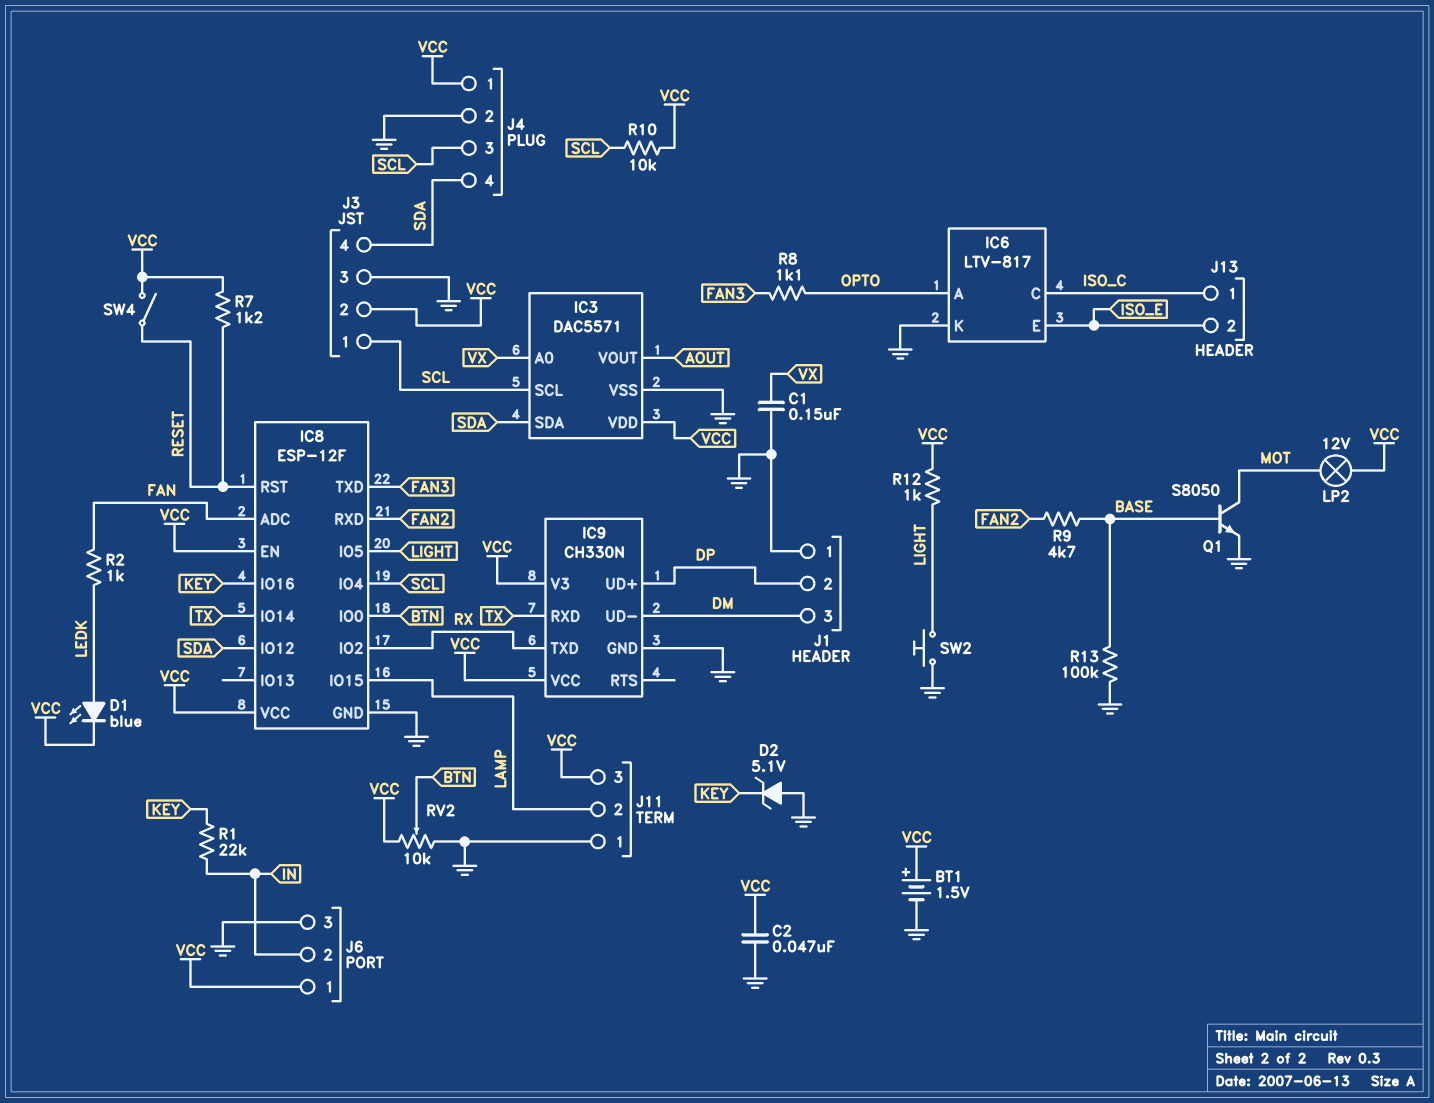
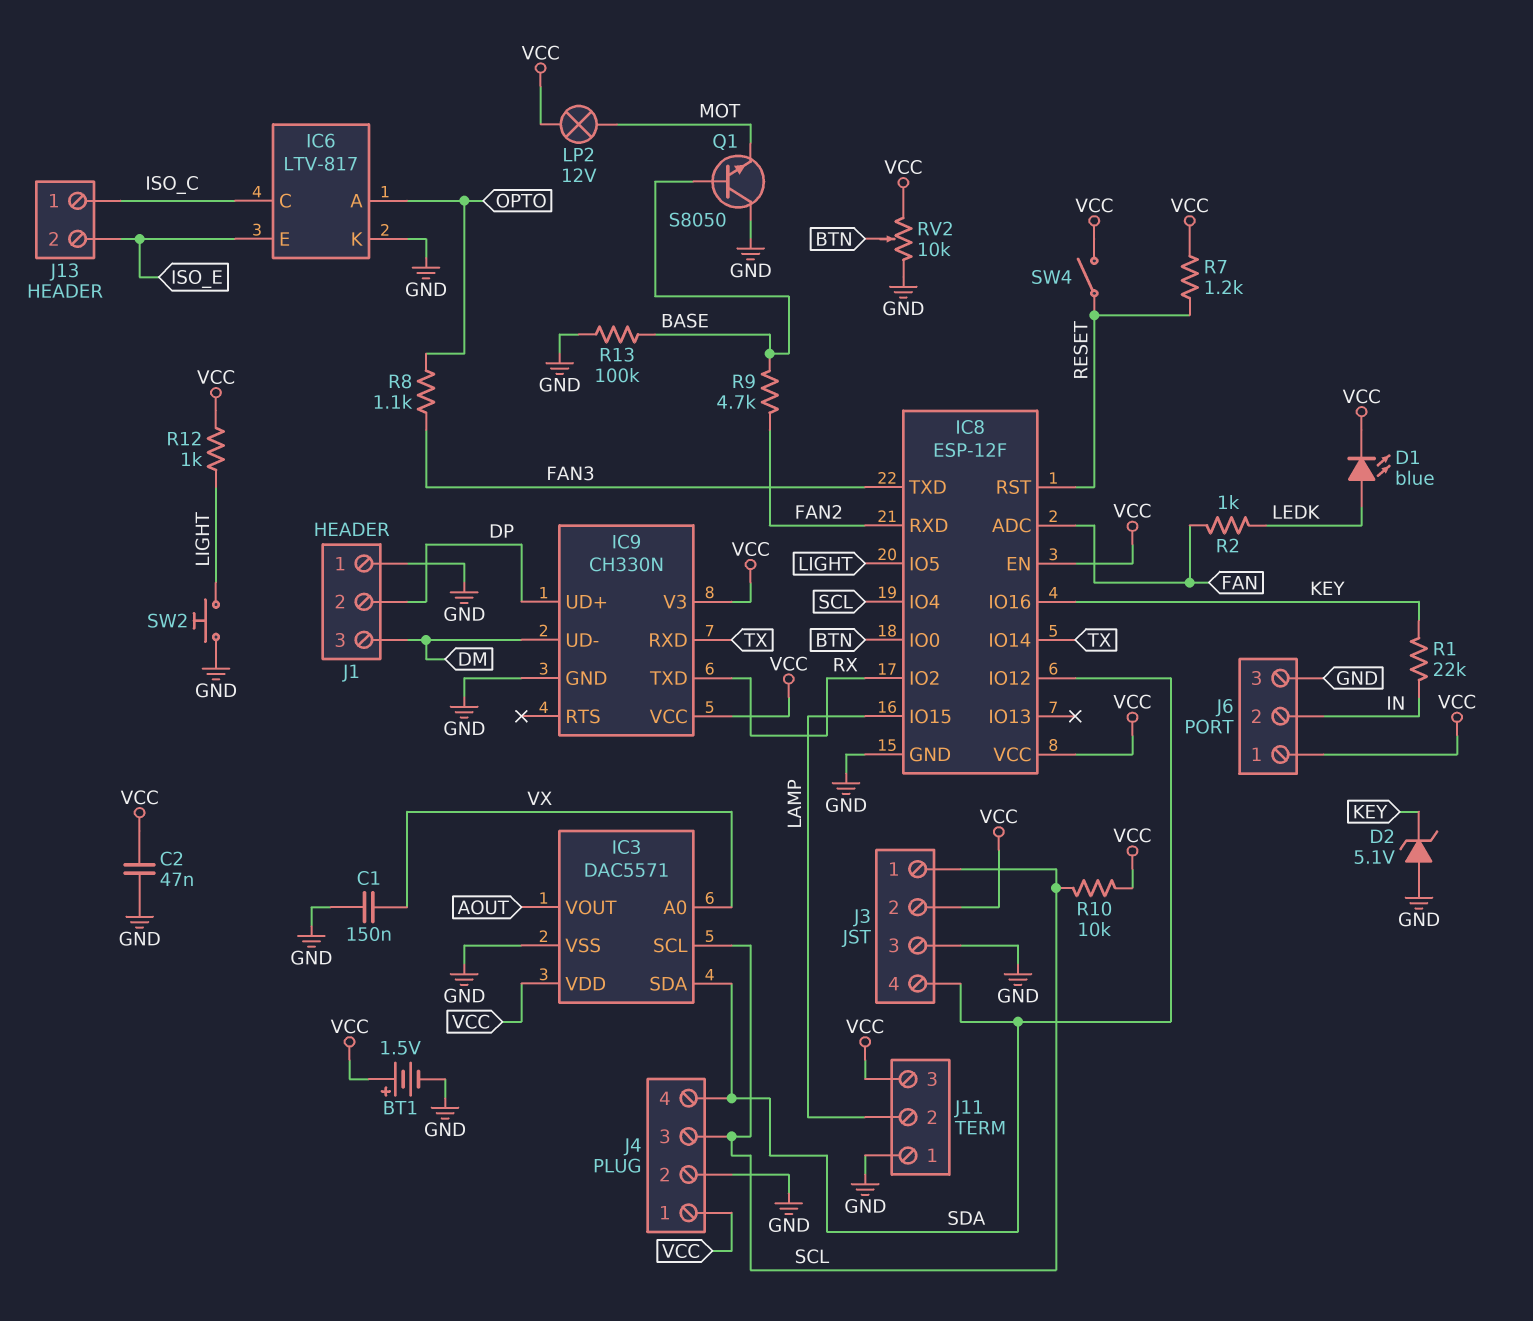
Q1: NPN S8050 (B BASE, C MOT, E GND) -> NPN S8050 (B BASE, C GND, E MOT)

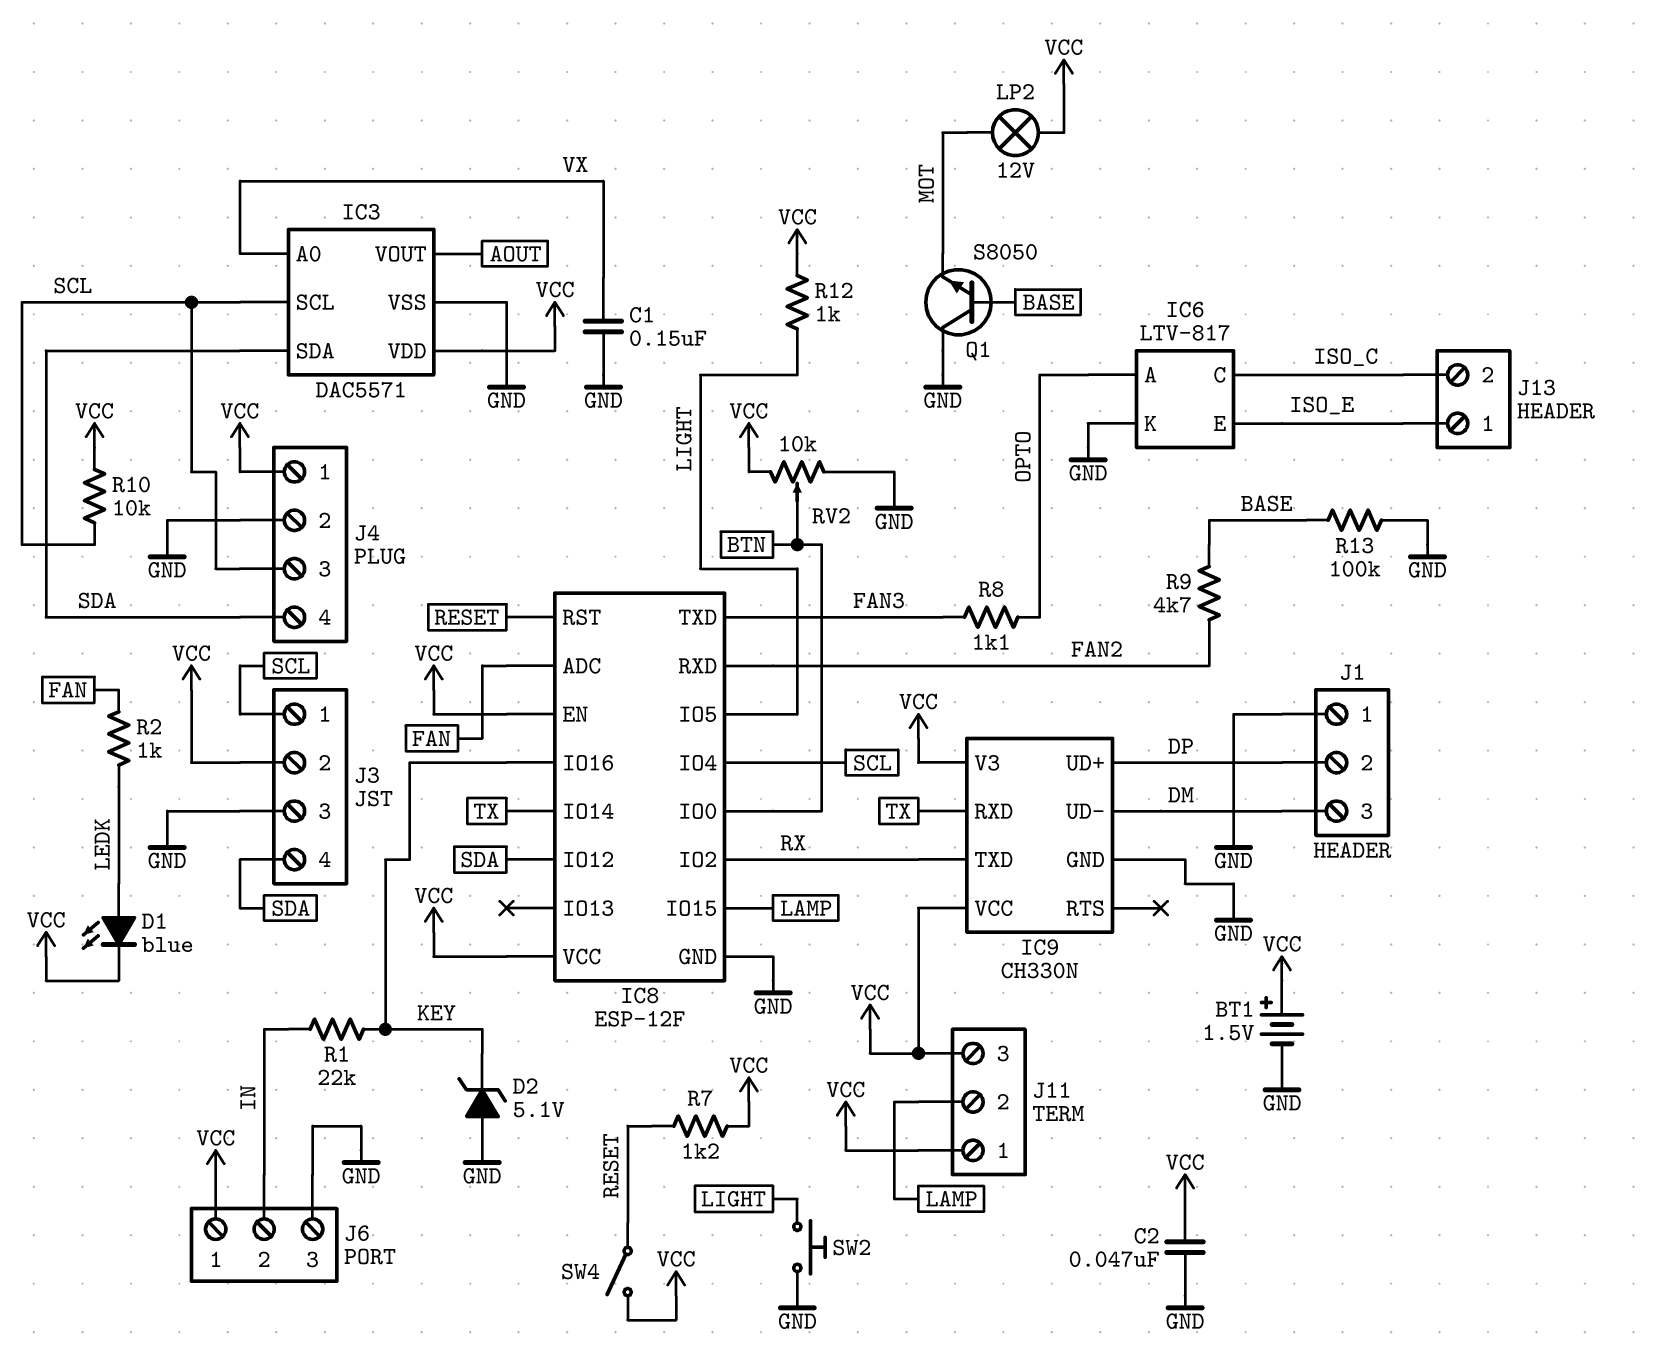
J11 pin 1: GND -> VCC
J13 pin 1: ISO_C -> ISO_E
J13 pin 2: ISO_E -> ISO_C

